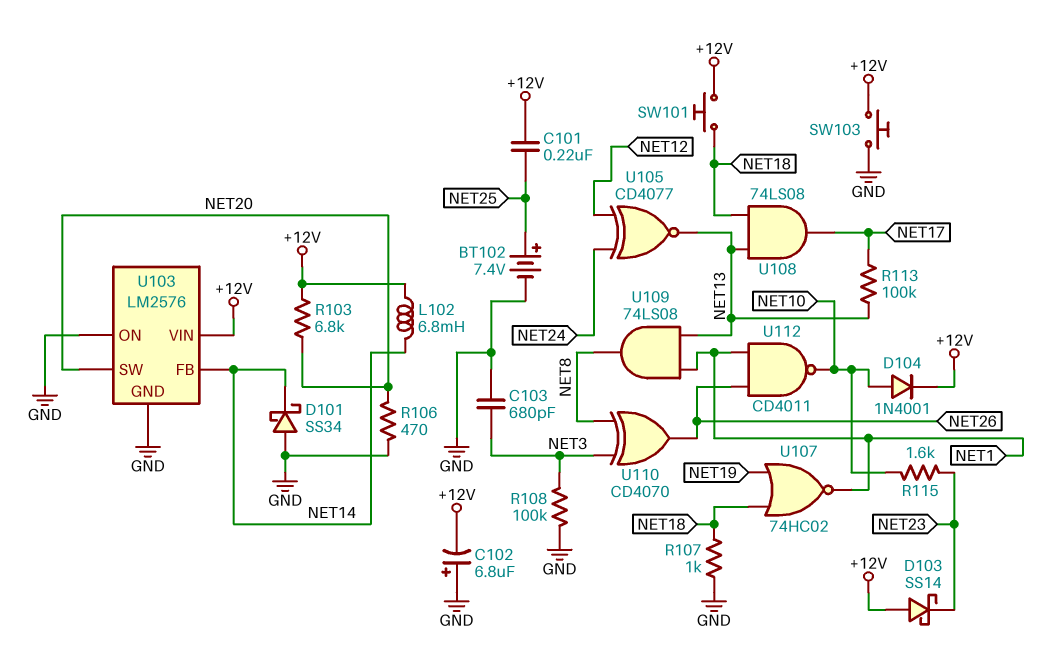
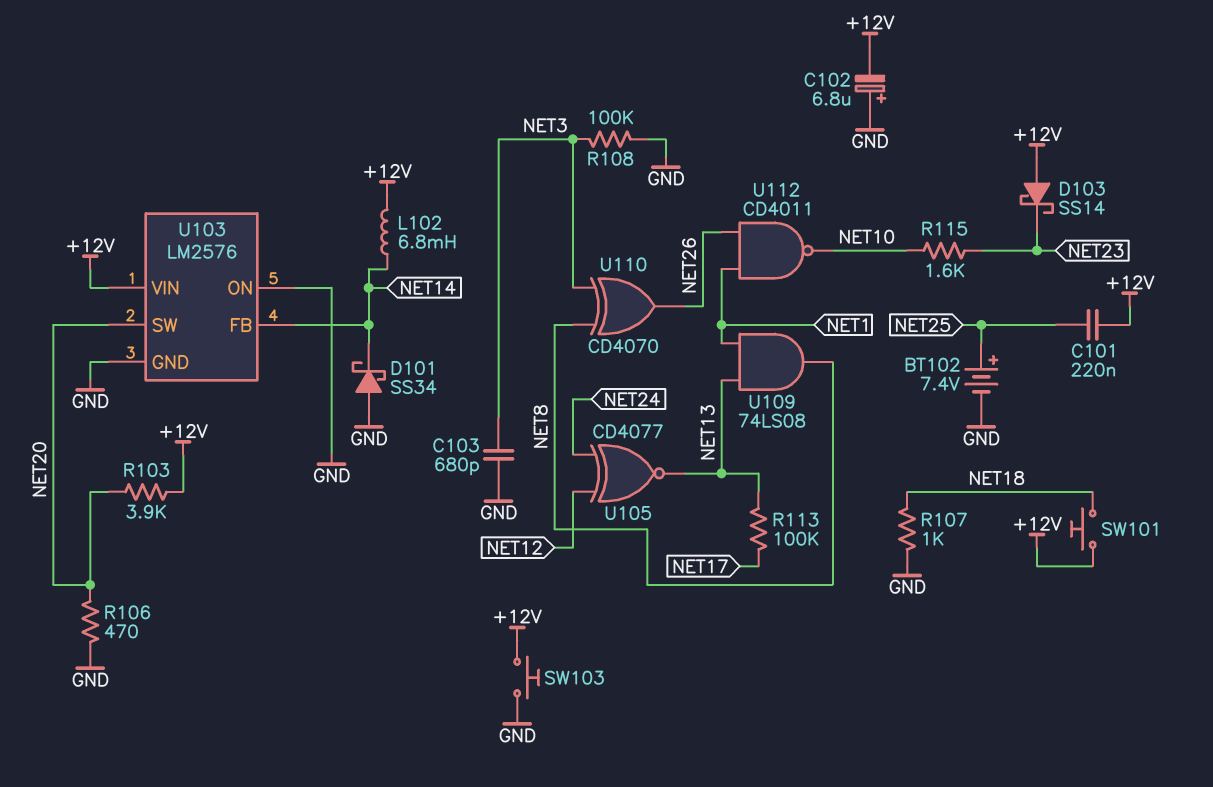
D104: diode 1N4001 (A NET10, K +12V) -> none
R103: 6.8k (+12V, NET20) -> 3.9k (+12V, NET20)
U107: NOR 74HC02 (in NET18, in NET19, out NET1) -> none
U108: AND 74LS08 (in NET13, in NET18, out NET17) -> none

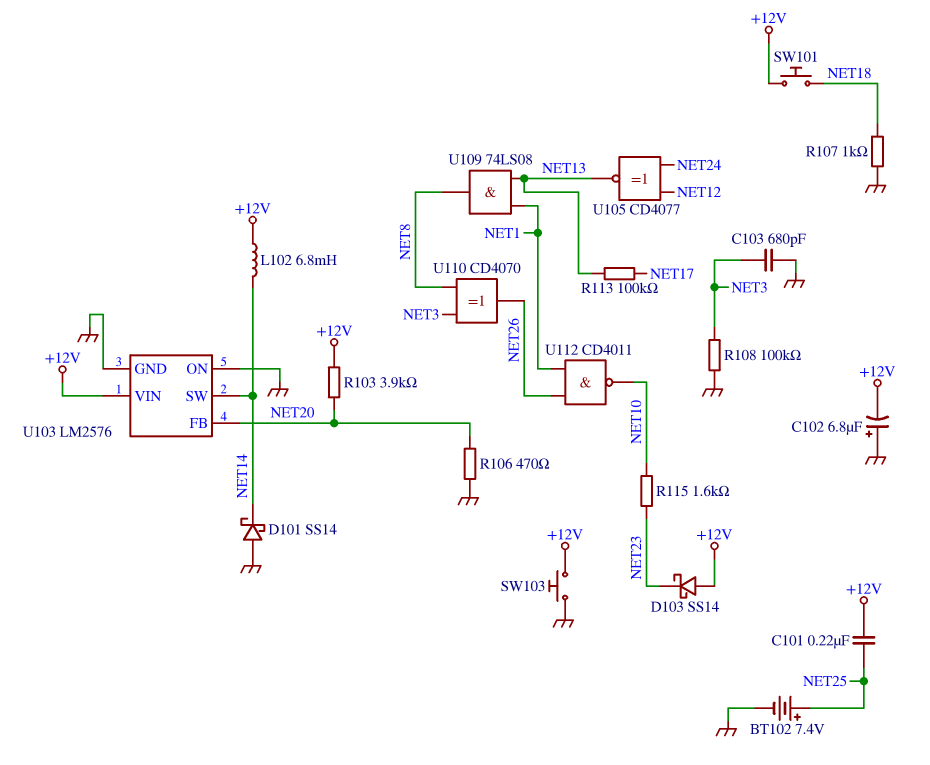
D101: schottky SS34 (A GND, K NET14) -> schottky SS14 (A GND, K NET14)
U103 pin FB: NET14 -> NET20
U103 pin SW: NET20 -> NET14

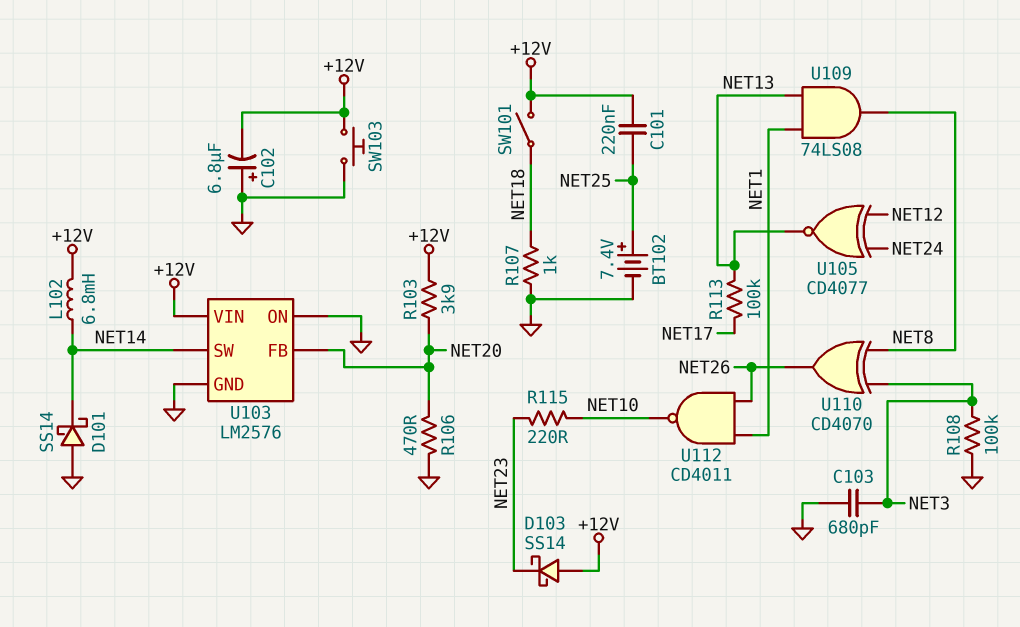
R115: 1.6k (NET10, NET23) -> 220 (NET10, NET23)
SW101: button (+12V, NET18) -> switch (+12V, NET18)

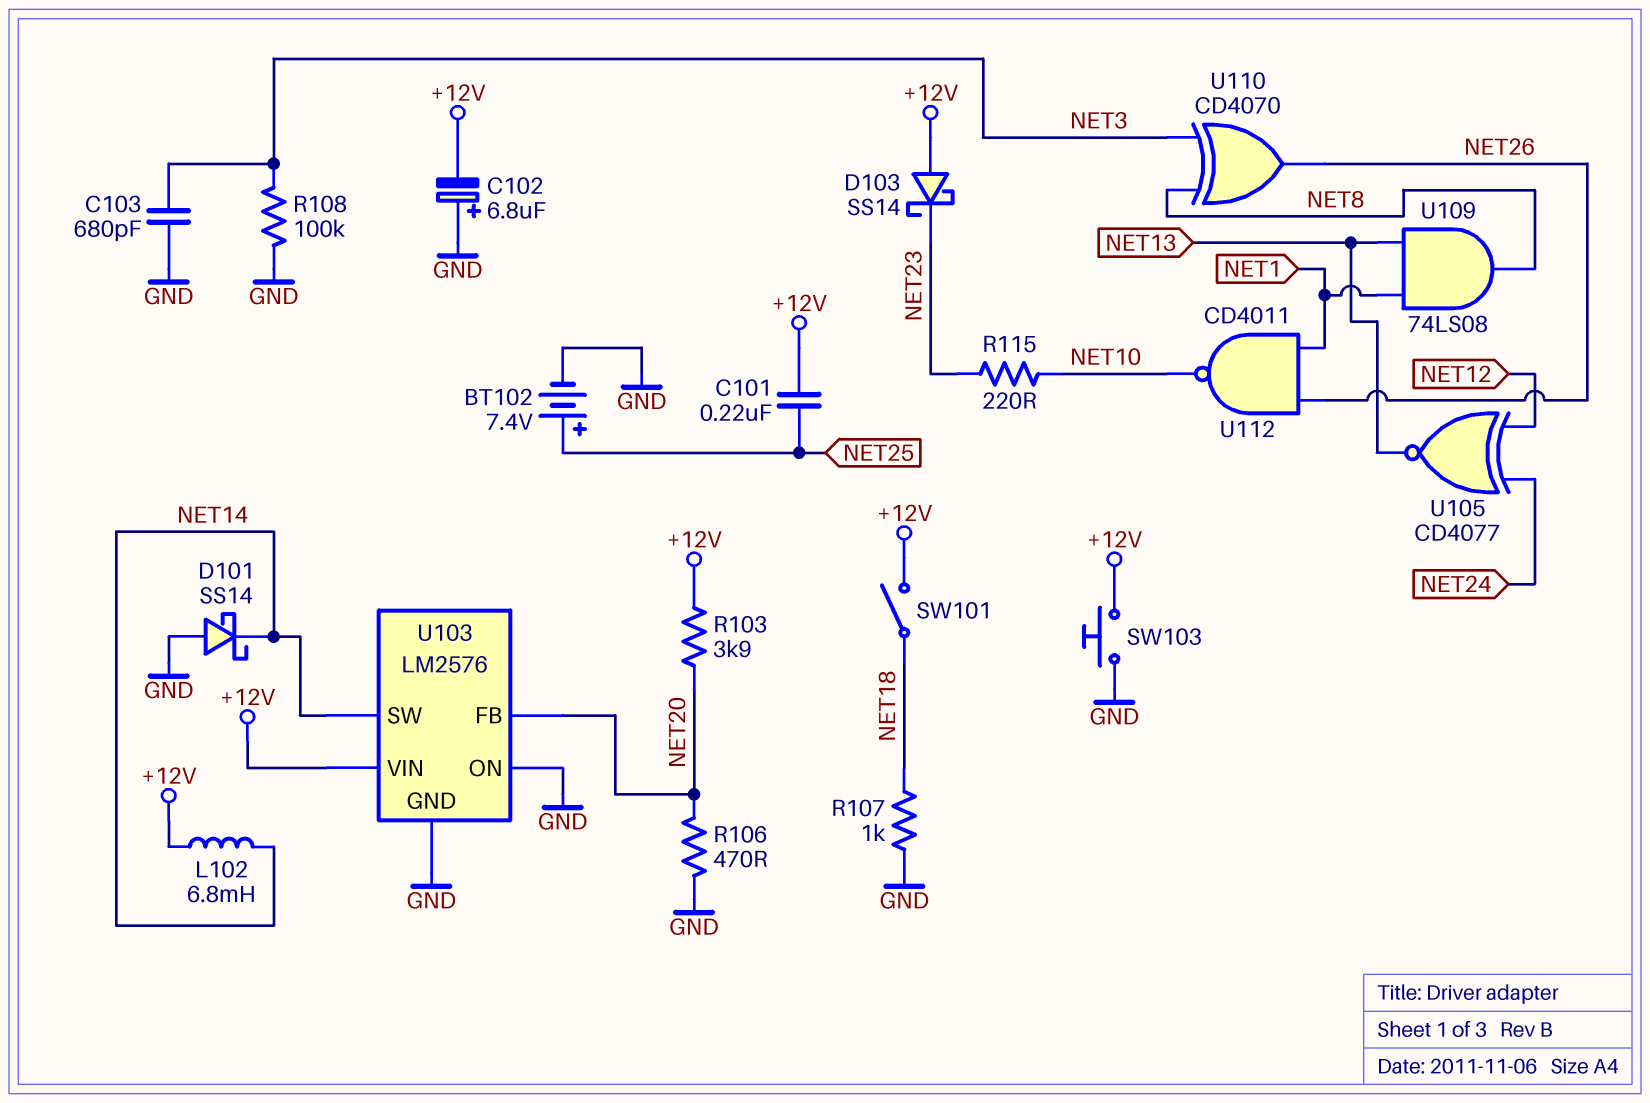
R113: 100k (NET13, NET17) -> none

